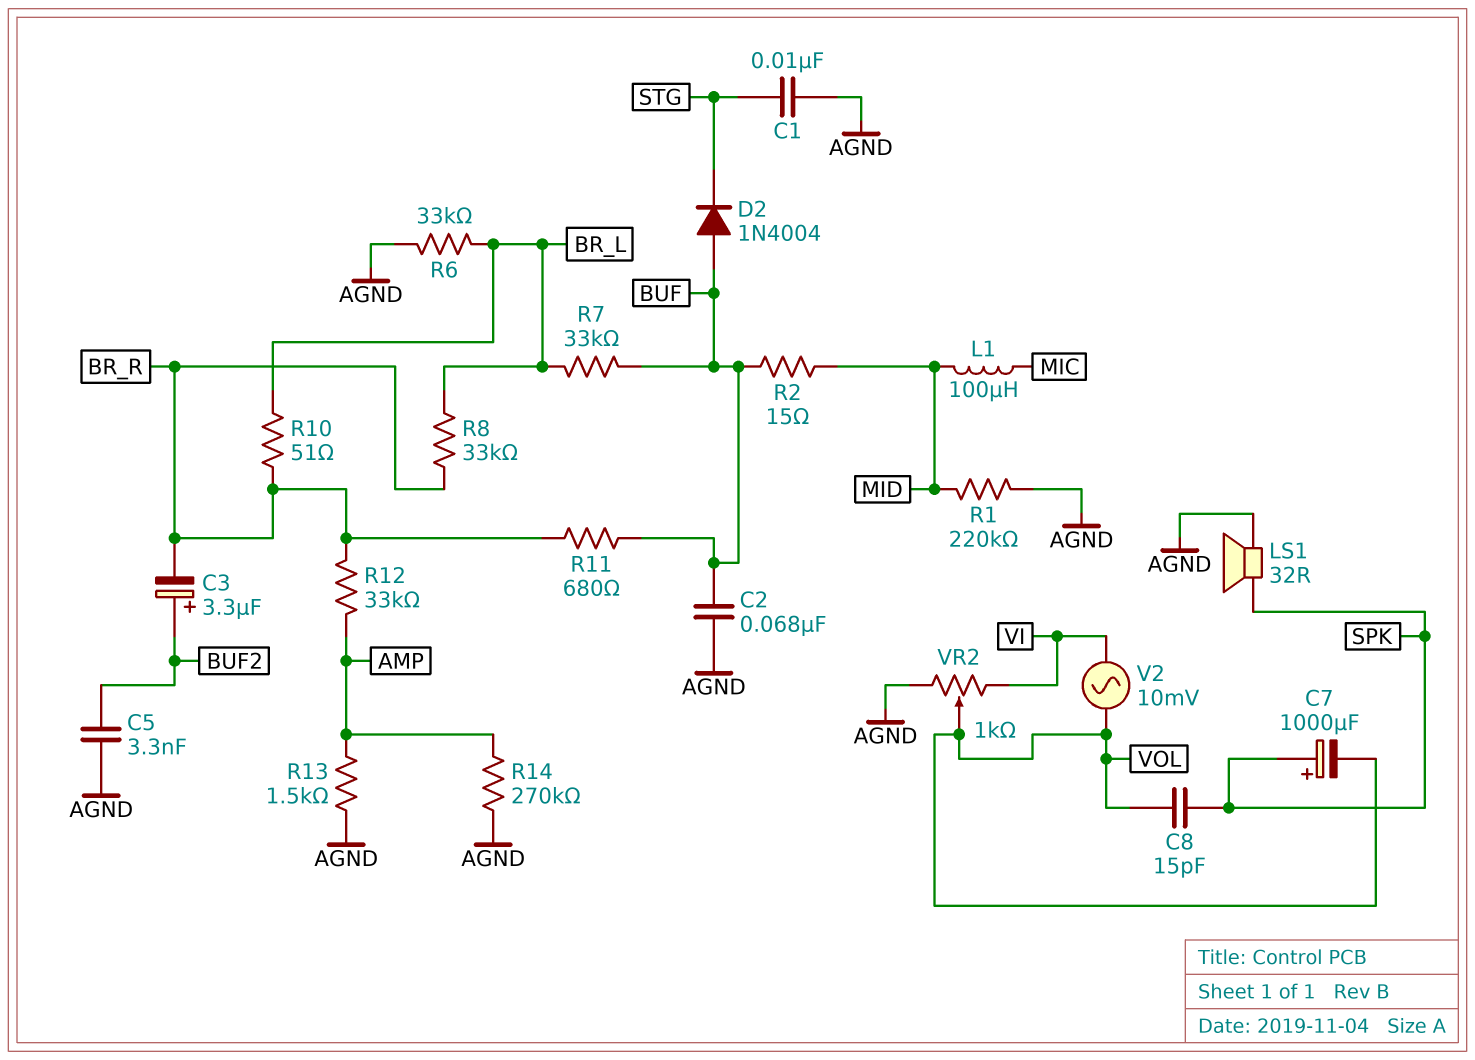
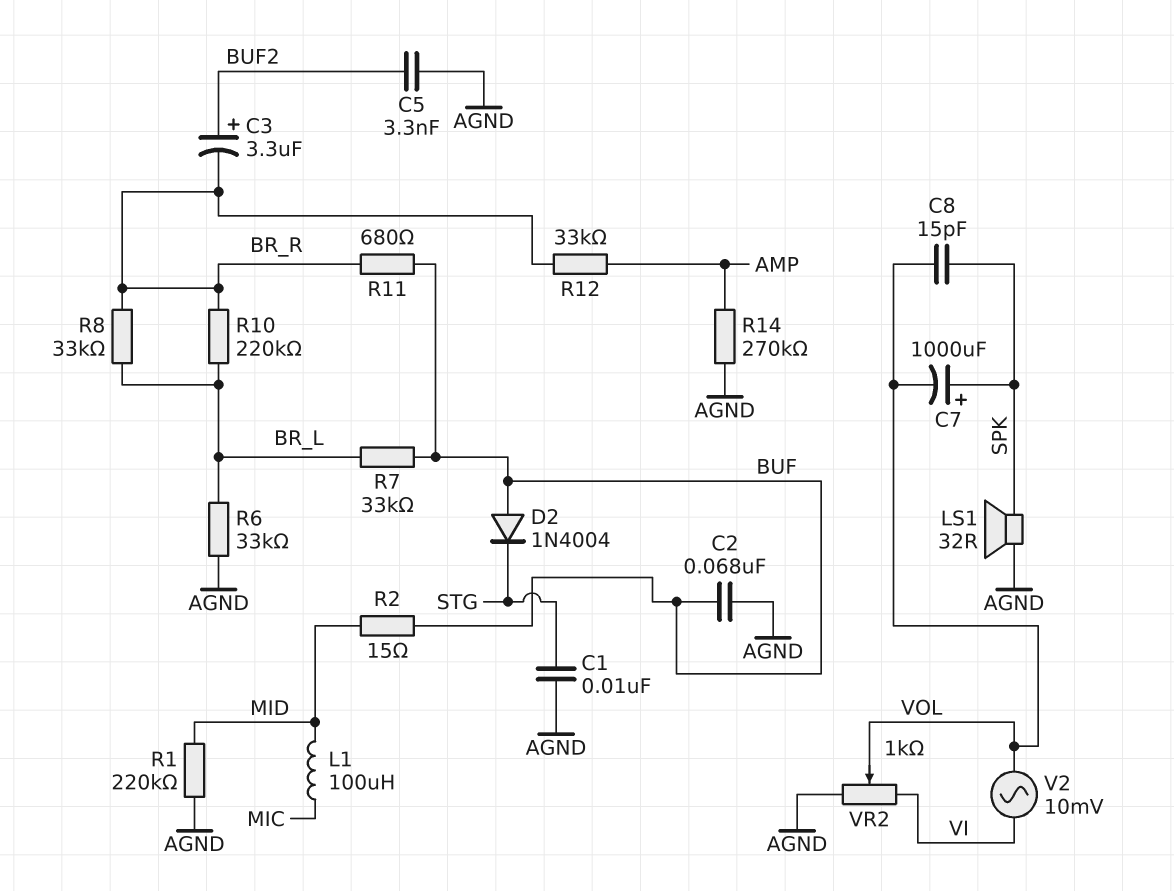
R10: 51 (BR_L, BR_R) -> 220k (BR_L, BR_R)
R13: 1.5k (AGND, AMP) -> none

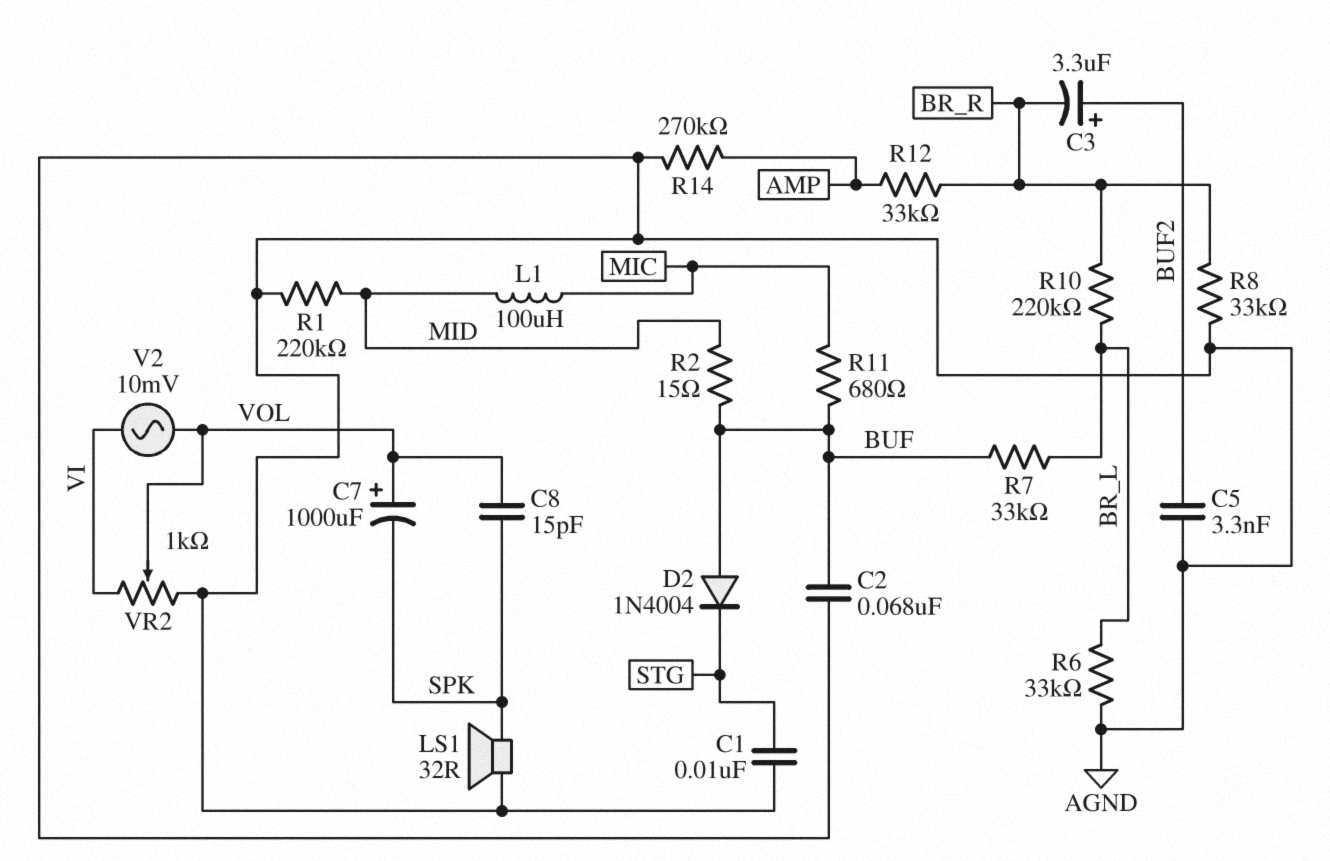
C7: 1000uF (plus SPK, minus VOL) -> 1000uF (plus VOL, minus SPK)
R8: 33k (BR_L, BR_R) -> 33k (AGND, BR_R)
R11: 680 (BR_R, BUF) -> 680 (BUF, MIC)

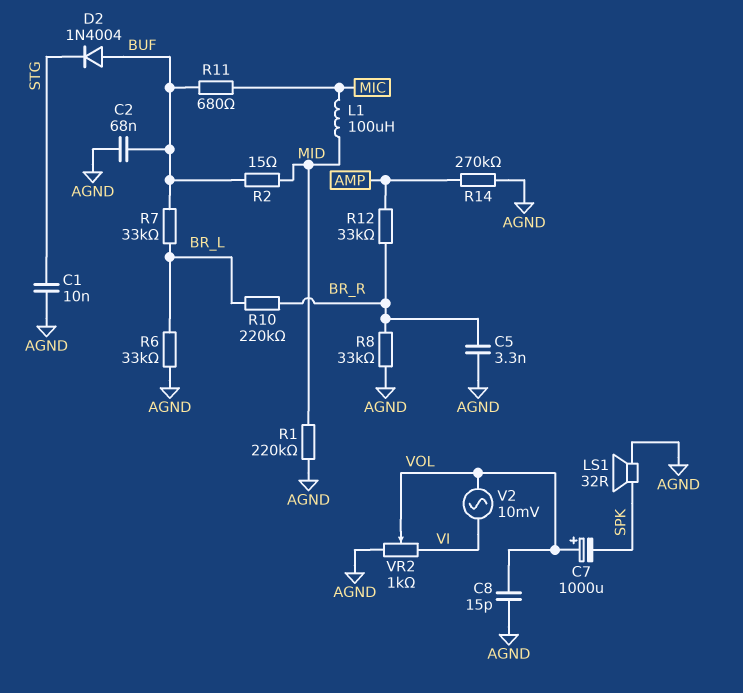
C3: 3.3uF (plus BUF2, minus BR_R) -> none
C5: 3.3nF (AGND, BUF2) -> 3.3nF (AGND, BR_R)
C8: 15pF (SPK, VOL) -> 15pF (AGND, VOL)

